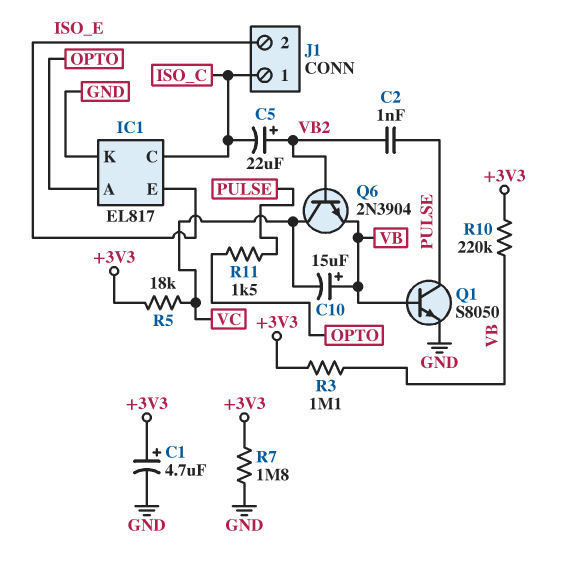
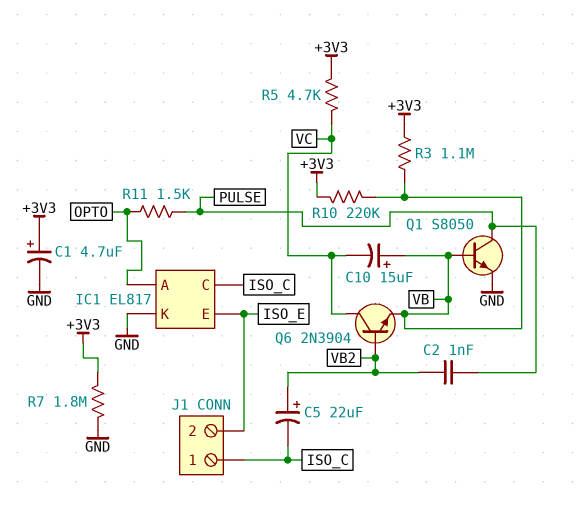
R5: 18k (+3V3, VC) -> 4.7k (+3V3, VC)

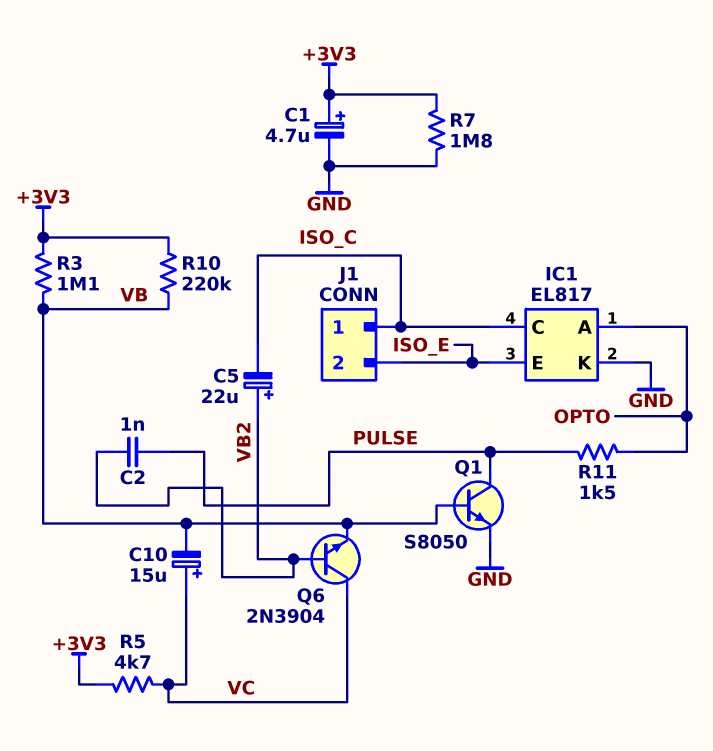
C10: 15uF (plus VB, minus VC) -> 15uF (plus VC, minus VB)

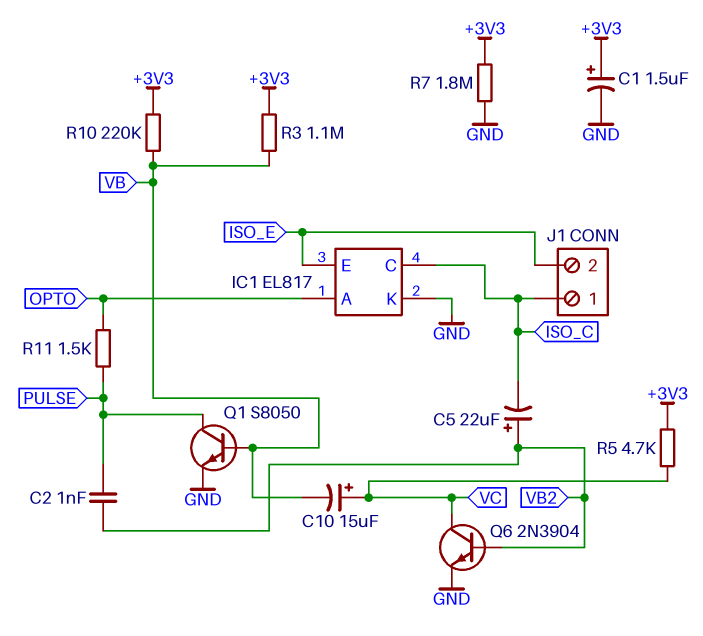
C1: 4.7uF (plus +3V3, minus GND) -> 1.5uF (plus +3V3, minus GND)
Q6: NPN 2N3904 (B VB2, C VC, E VB) -> NPN 2N3904 (B VB2, C VC, E GND)

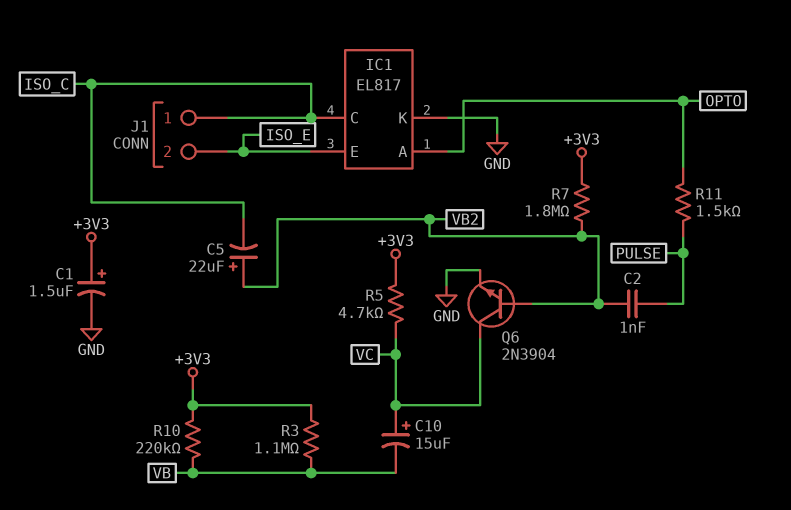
Q1: NPN S8050 (B VB, C PULSE, E GND) -> none
R7: 1.8M (+3V3, GND) -> 1.8M (+3V3, VB2)

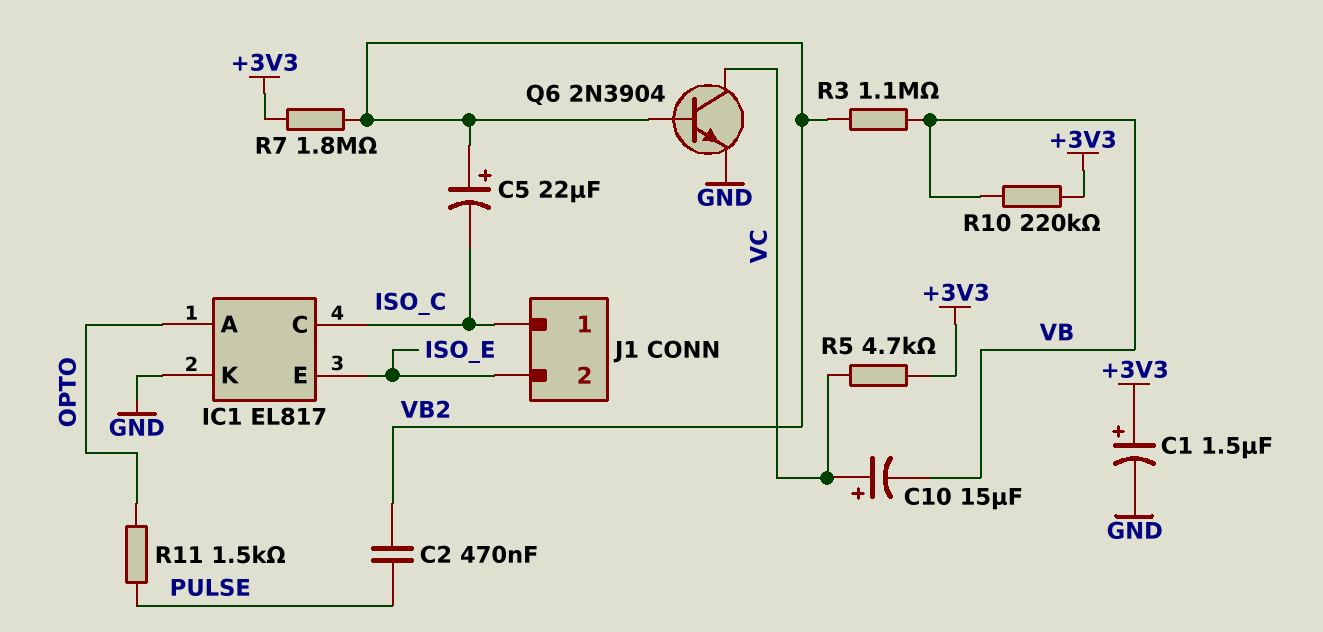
C2: 1nF (PULSE, VB2) -> 470nF (PULSE, VB2)
R3: 1.1M (+3V3, VB) -> 1.1M (VB, VB2)

